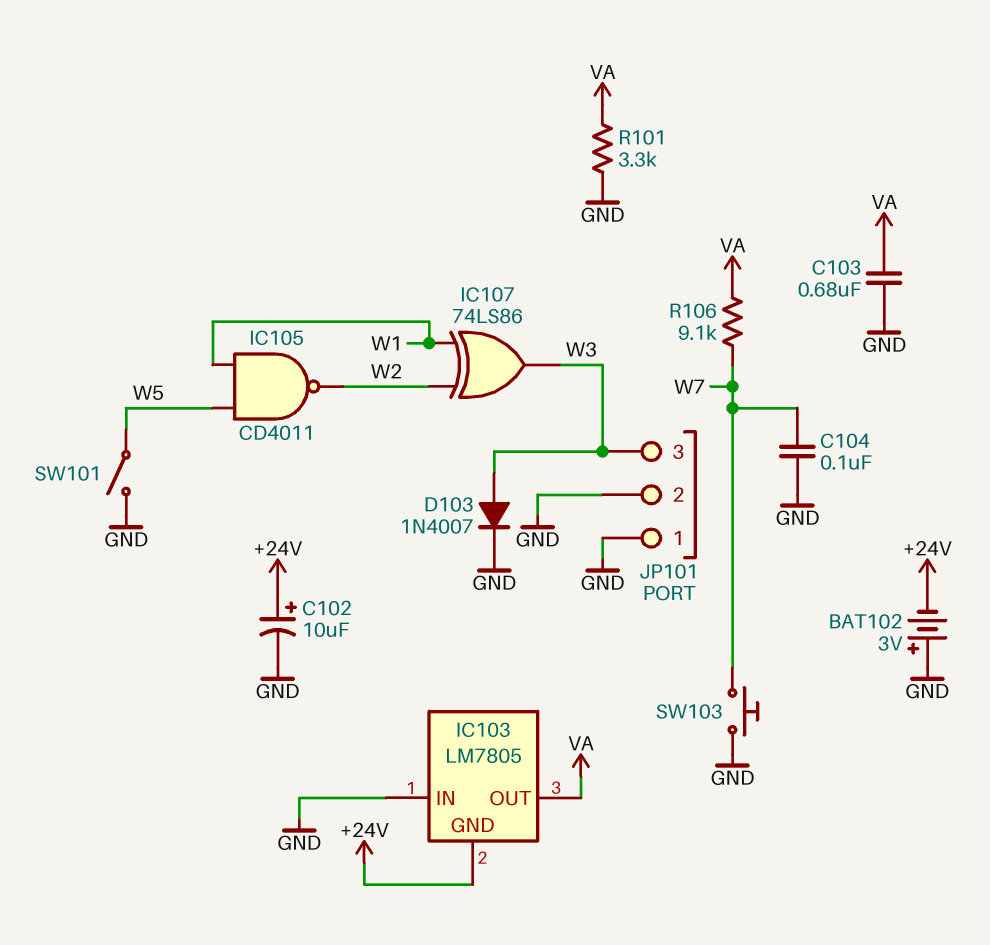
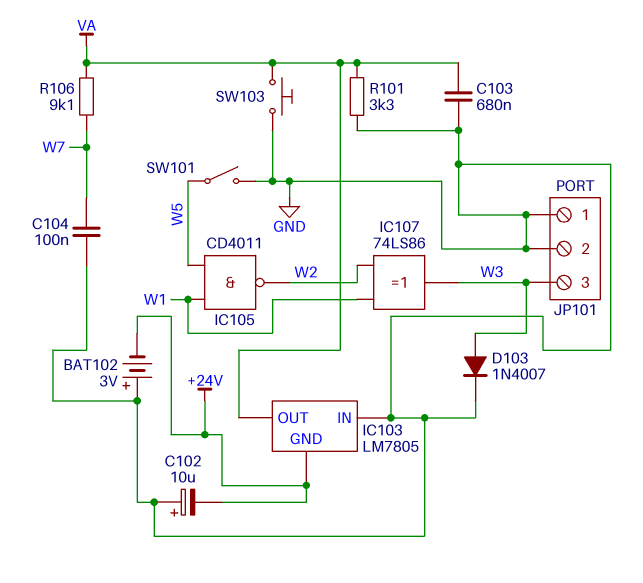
C102: 10uF (plus +24V, minus GND) -> 10uF (plus GND, minus +24V)
SW103: button (GND, W7) -> button (GND, VA)

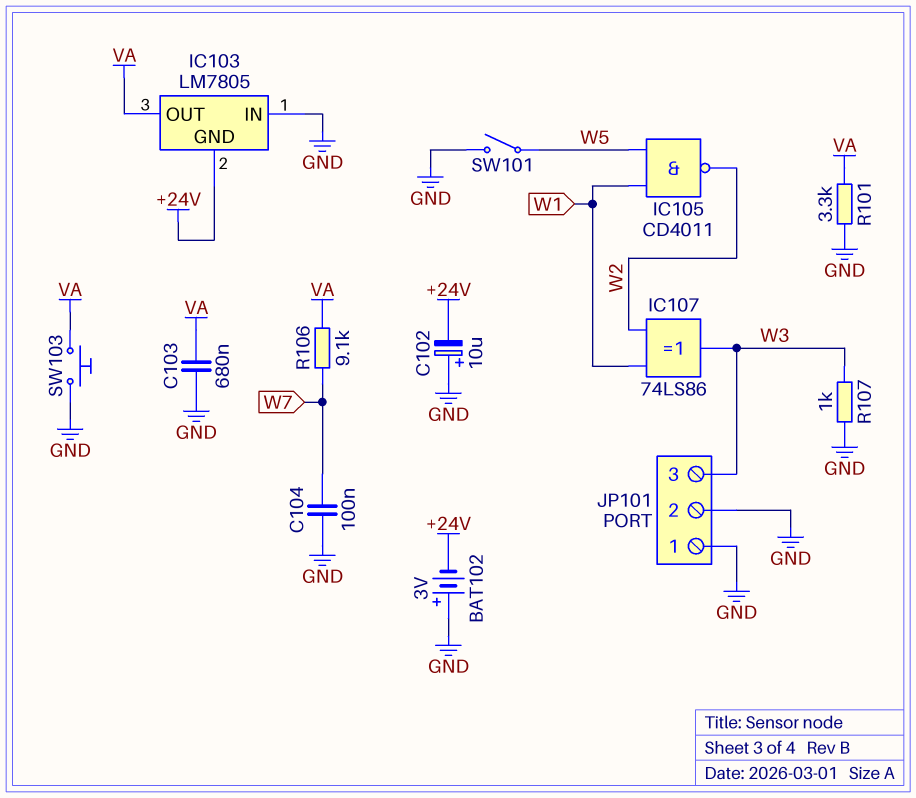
D103: diode 1N4007 (A W3, K GND) -> none
R107: none -> 1k (GND, W3)

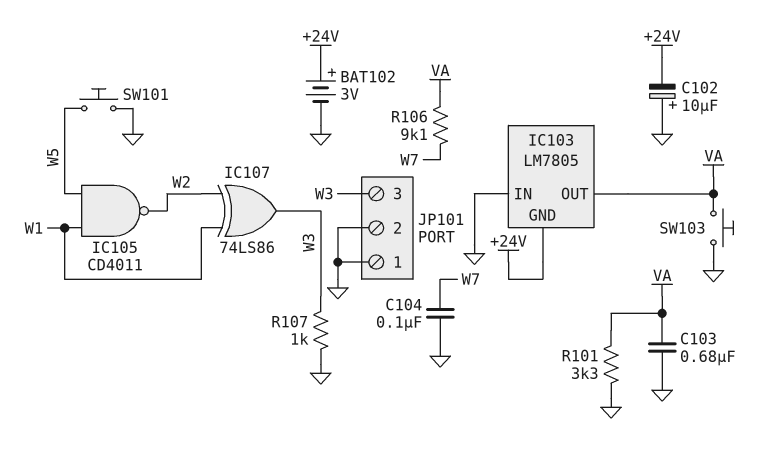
BAT102: 3V (plus GND, minus +24V) -> 3V (plus +24V, minus GND)
SW101: switch (GND, W5) -> button (GND, W5)

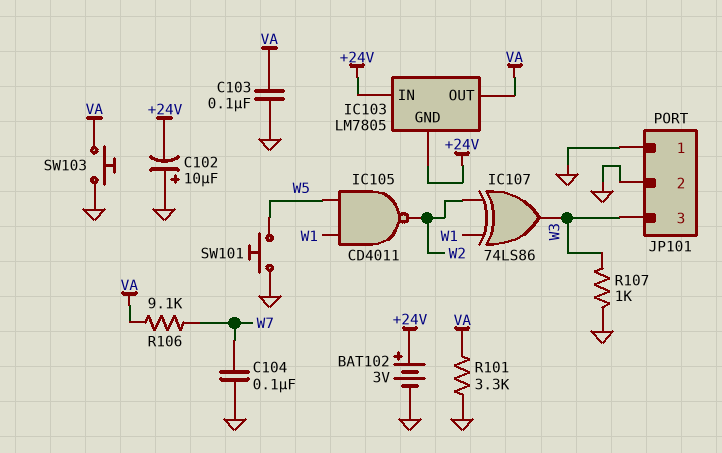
C103: 680nF (GND, VA) -> 100nF (GND, VA)
IC103 pin IN: GND -> +24V

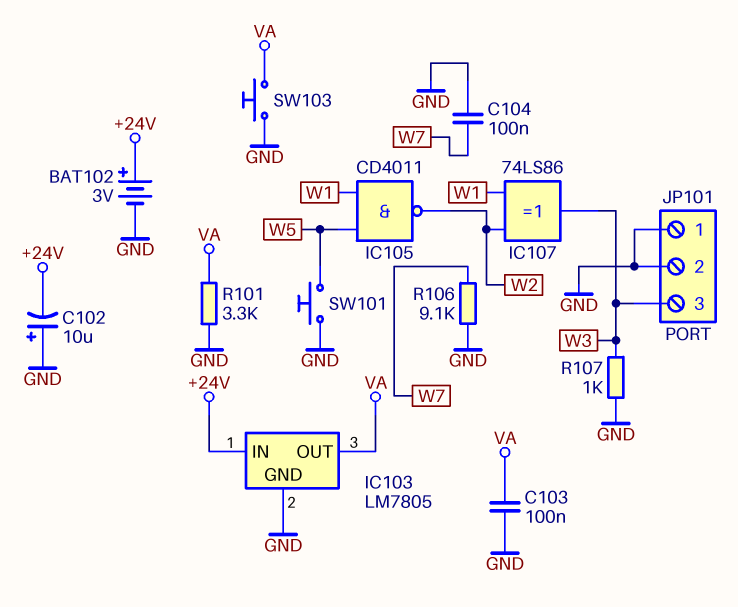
IC103 pin GND: +24V -> GND
R106: 9.1k (VA, W7) -> 9.1k (GND, W7)

